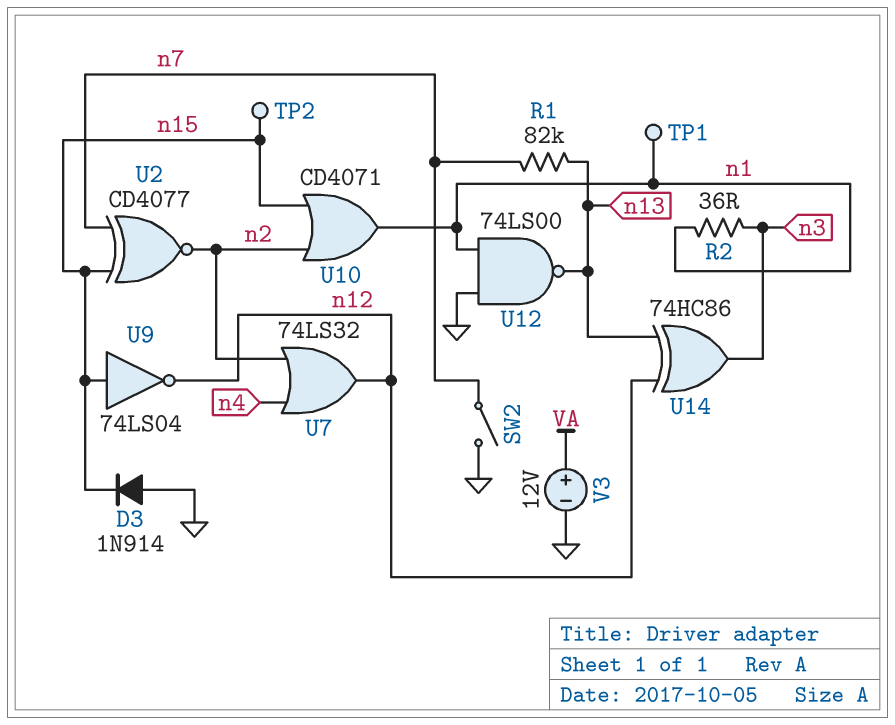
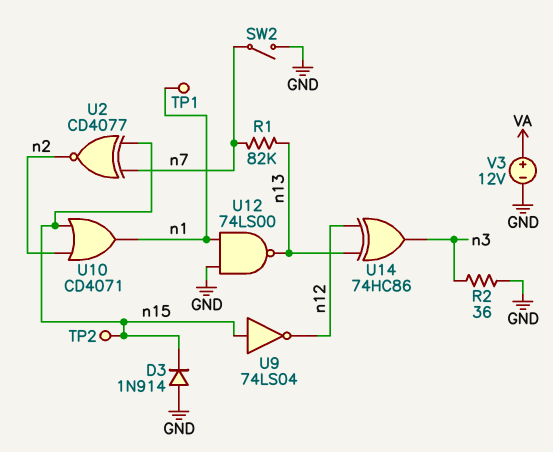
R2: 36 (n1, n3) -> 36 (GND, n3)
U7: OR 74LS32 (in n2, in n4, out n12) -> none

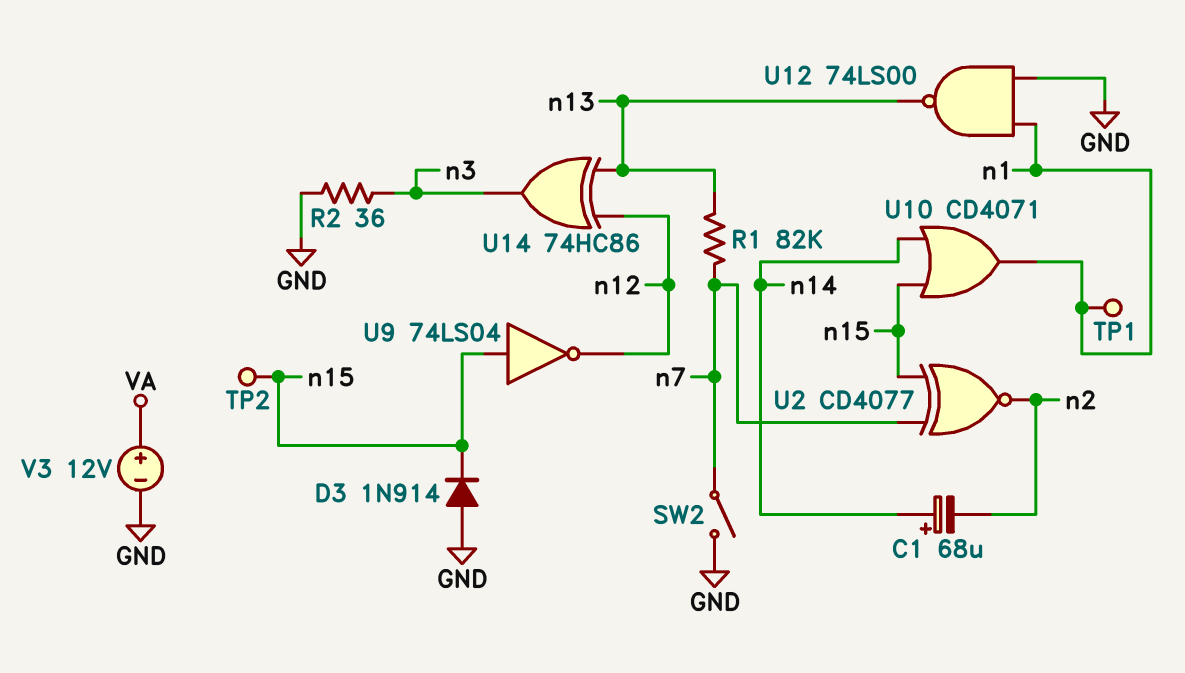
C1: none -> 68uF (plus n14, minus n2)
U10: OR CD4071 (in n2, in n15, out n1) -> OR CD4071 (in n14, in n15, out n1)

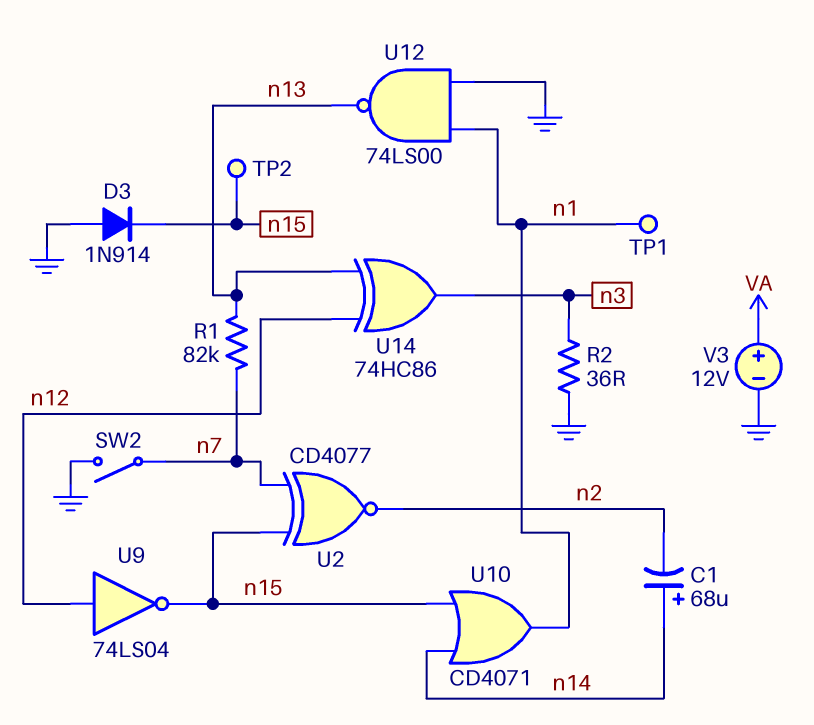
U9: NOT 74LS04 (in n15, out n12) -> NOT 74LS04 (in n12, out n15)

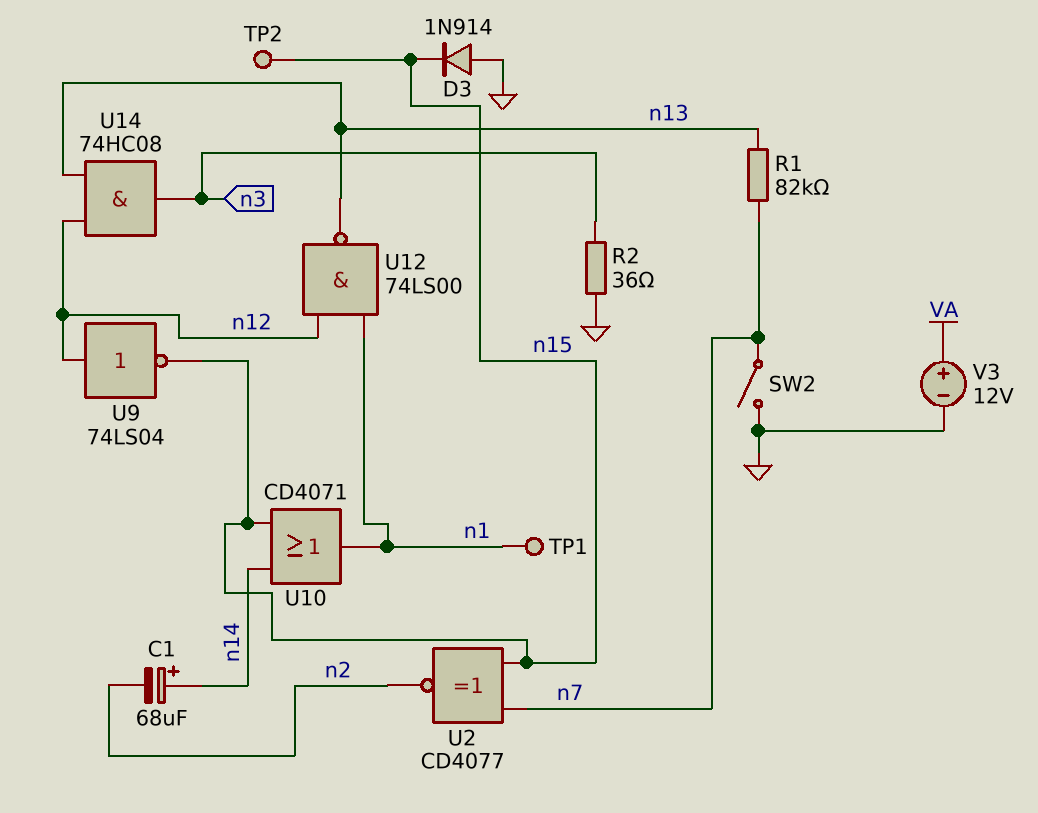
U12: NAND 74LS00 (in GND, in n1, out n13) -> NAND 74LS00 (in n1, in n12, out n13)
U14: XOR 74HC86 (in n12, in n13, out n3) -> AND 74HC08 (in n12, in n13, out n3)

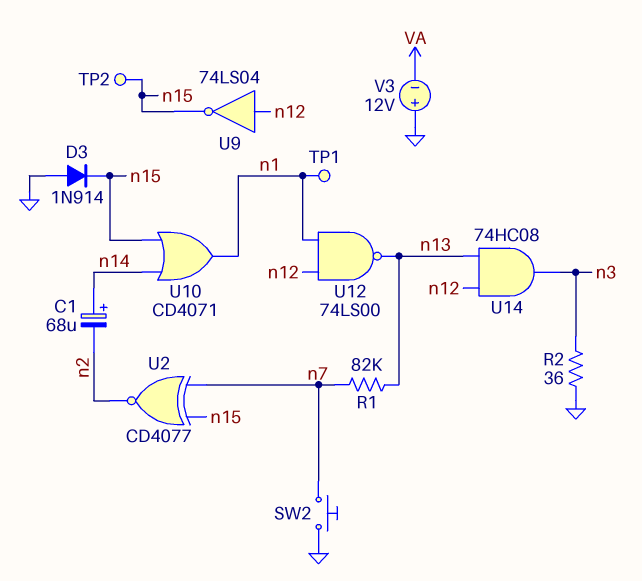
SW2: switch (GND, n7) -> button (GND, n7)
V3: 12V (plus VA, minus GND) -> 12V (plus GND, minus VA)

